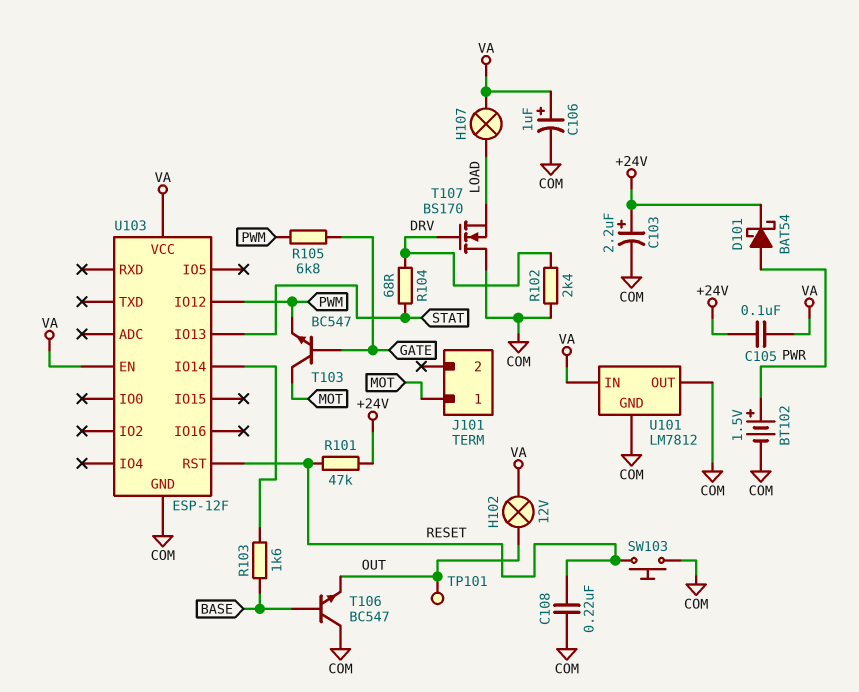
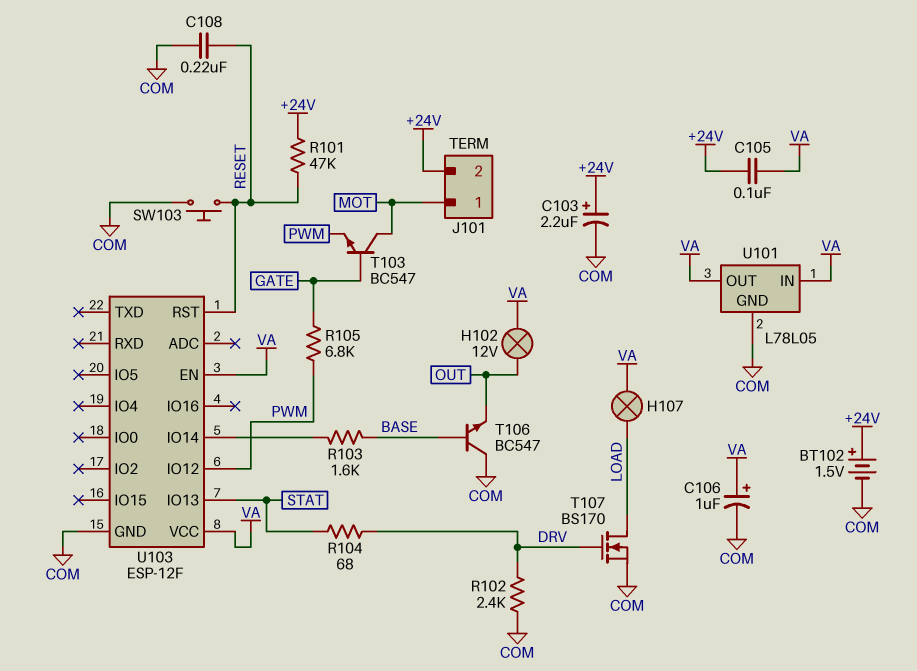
BT102: 1.5V (plus PWR, minus COM) -> 1.5V (plus +24V, minus COM)
D101: schottky BAT54 (A PWR, K +24V) -> none
J101 pin 2: none -> +24V
T107: NMOS BS170 (G DRV, D COM, S LOAD) -> NMOS BS170 (G DRV, D LOAD, S COM)
TP101: test point (OUT) -> none
U101: LM7812 -> L78L05
U101 pin OUT: COM -> VA

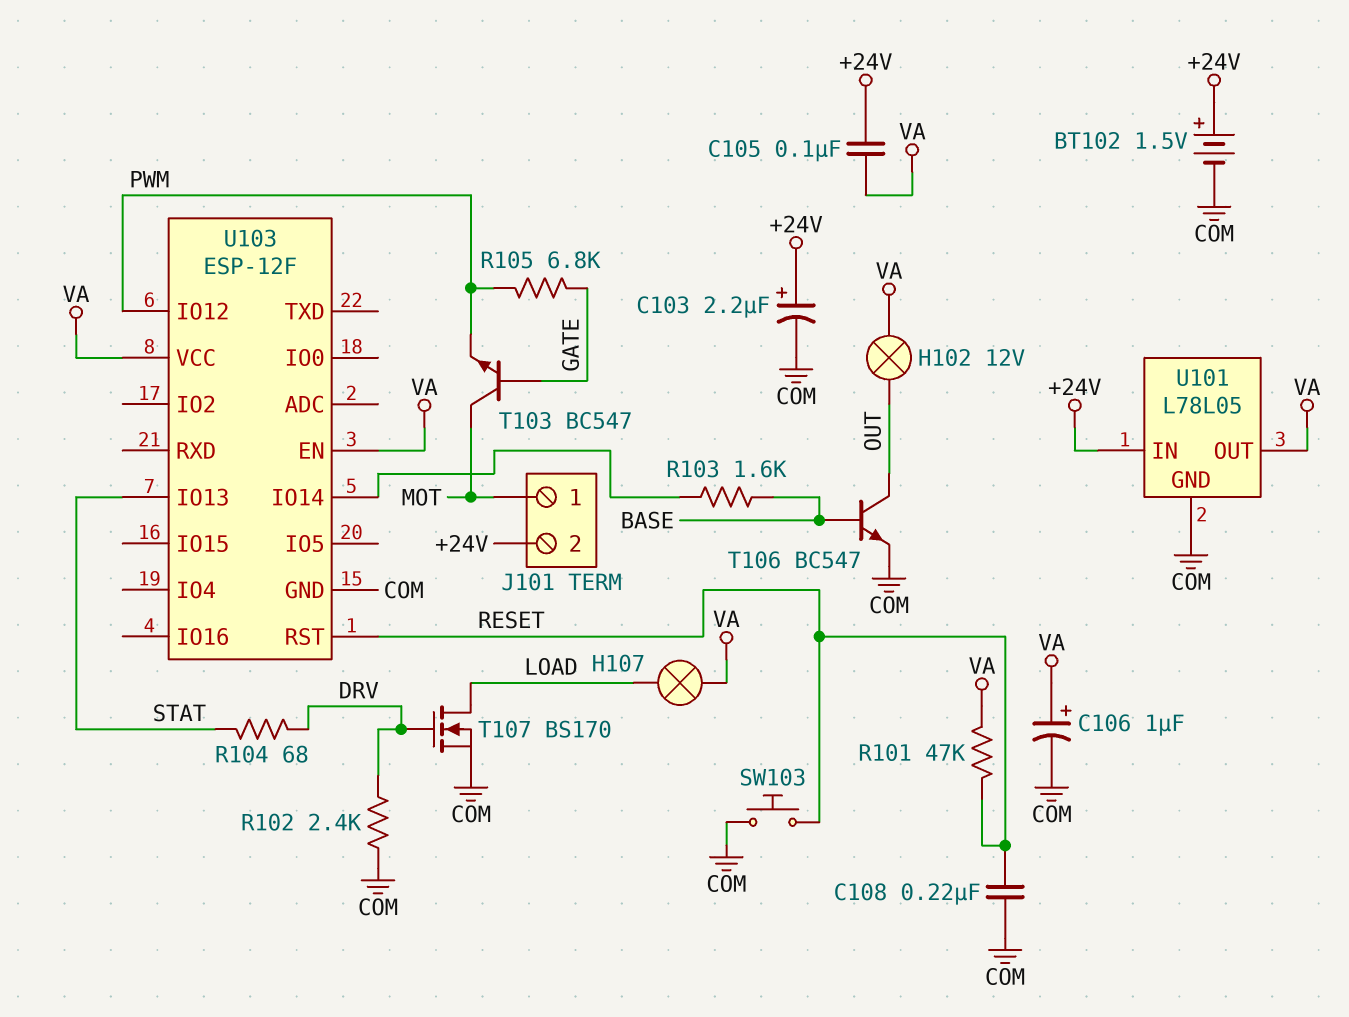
R101: 47k (+24V, RESET) -> 47k (RESET, VA)
T106: NPN BC547 (B BASE, C COM, E OUT) -> NPN BC547 (B BASE, C OUT, E COM)
U101 pin IN: VA -> +24V

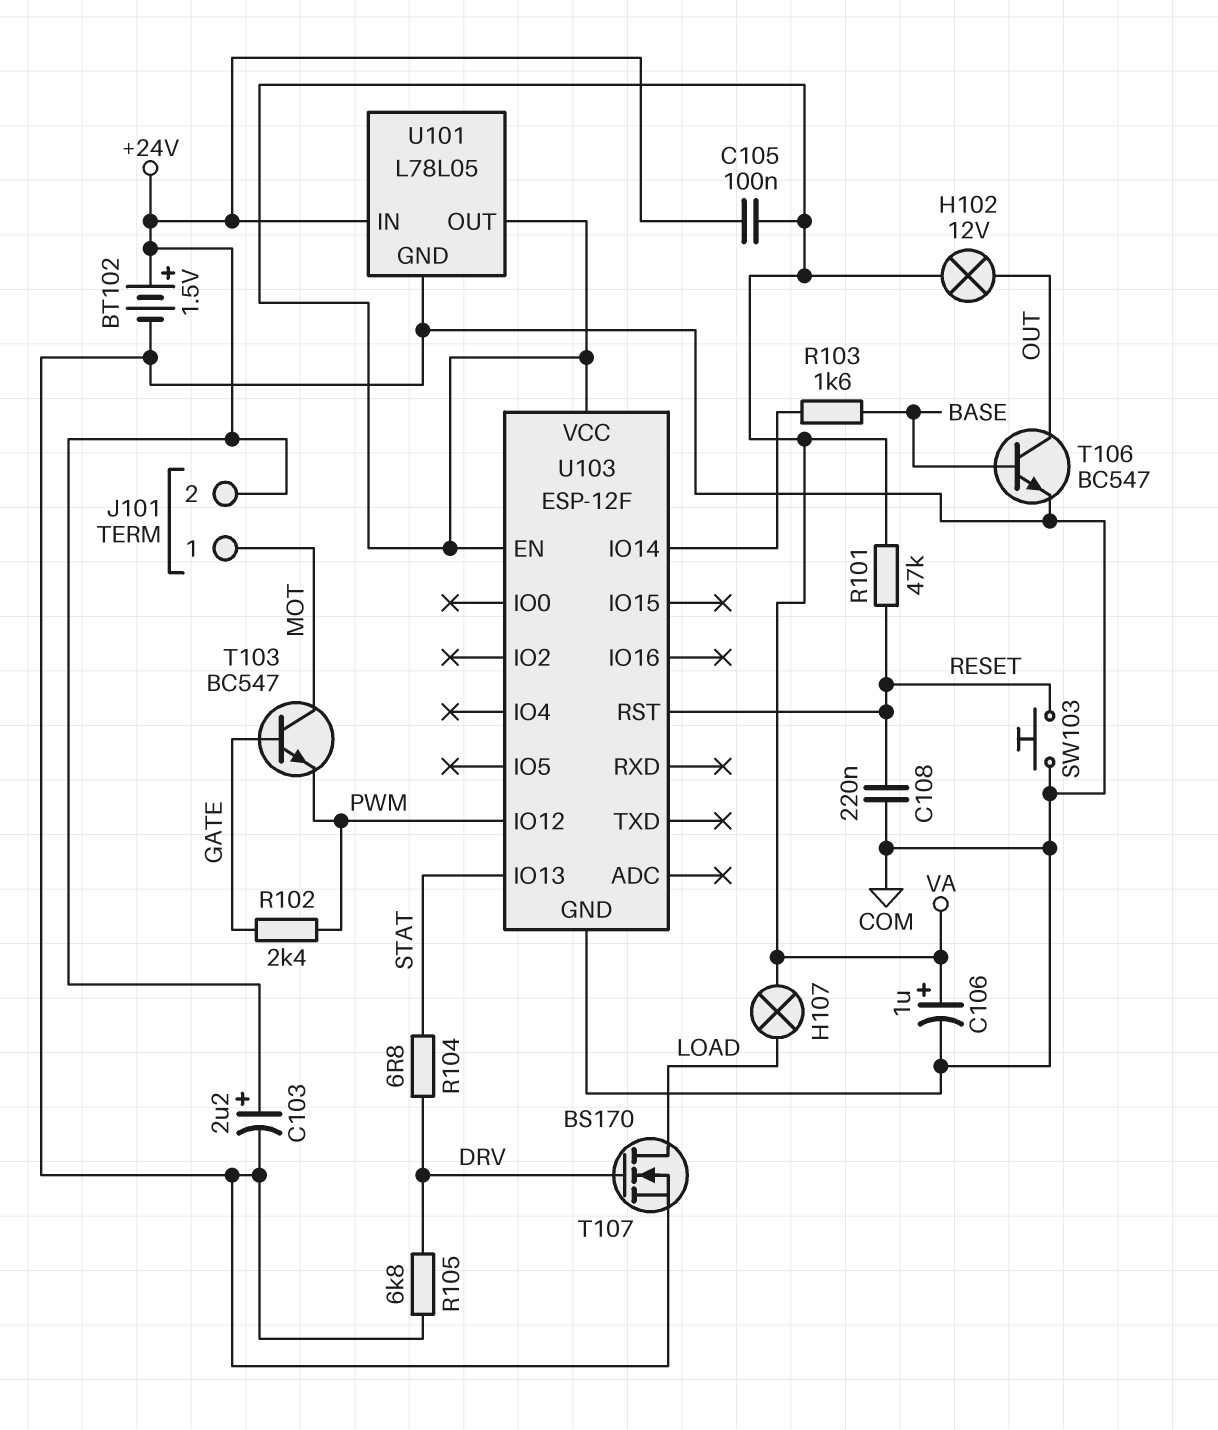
R102: 2.4k (COM, DRV) -> 2.4k (GATE, PWM)
R104: 68 (DRV, STAT) -> 6.8 (DRV, STAT)
R105: 6.8k (GATE, PWM) -> 6.8k (COM, DRV)

